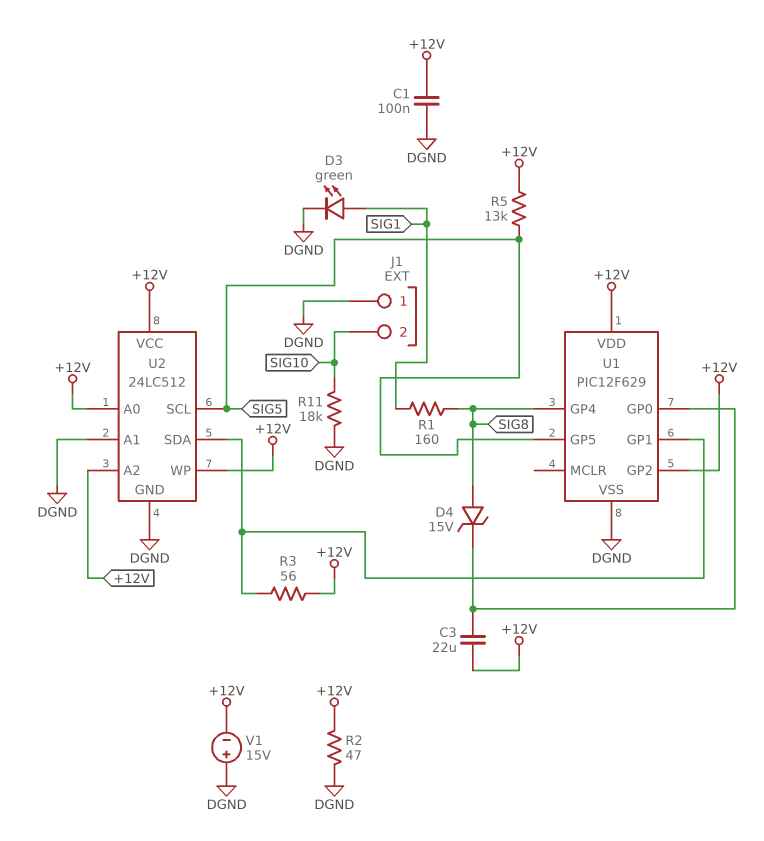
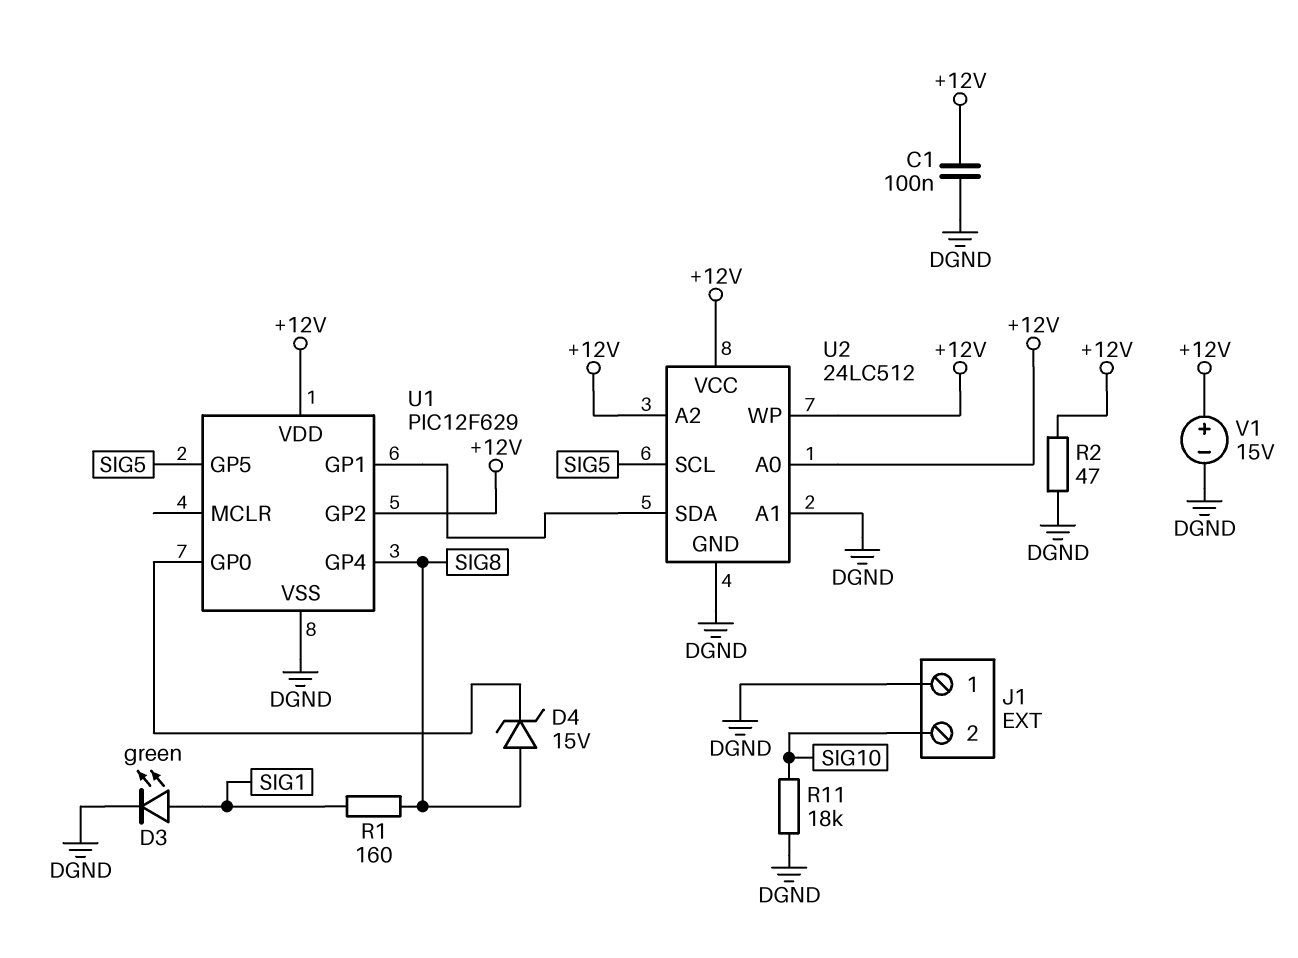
C3: 22uF (+12V, U1/GP0) -> none
R3: 56 (+12V, U1/GP1) -> none
R5: 13k (+12V, SIG5) -> none
V1: 15V (plus DGND, minus +12V) -> 15V (plus +12V, minus DGND)

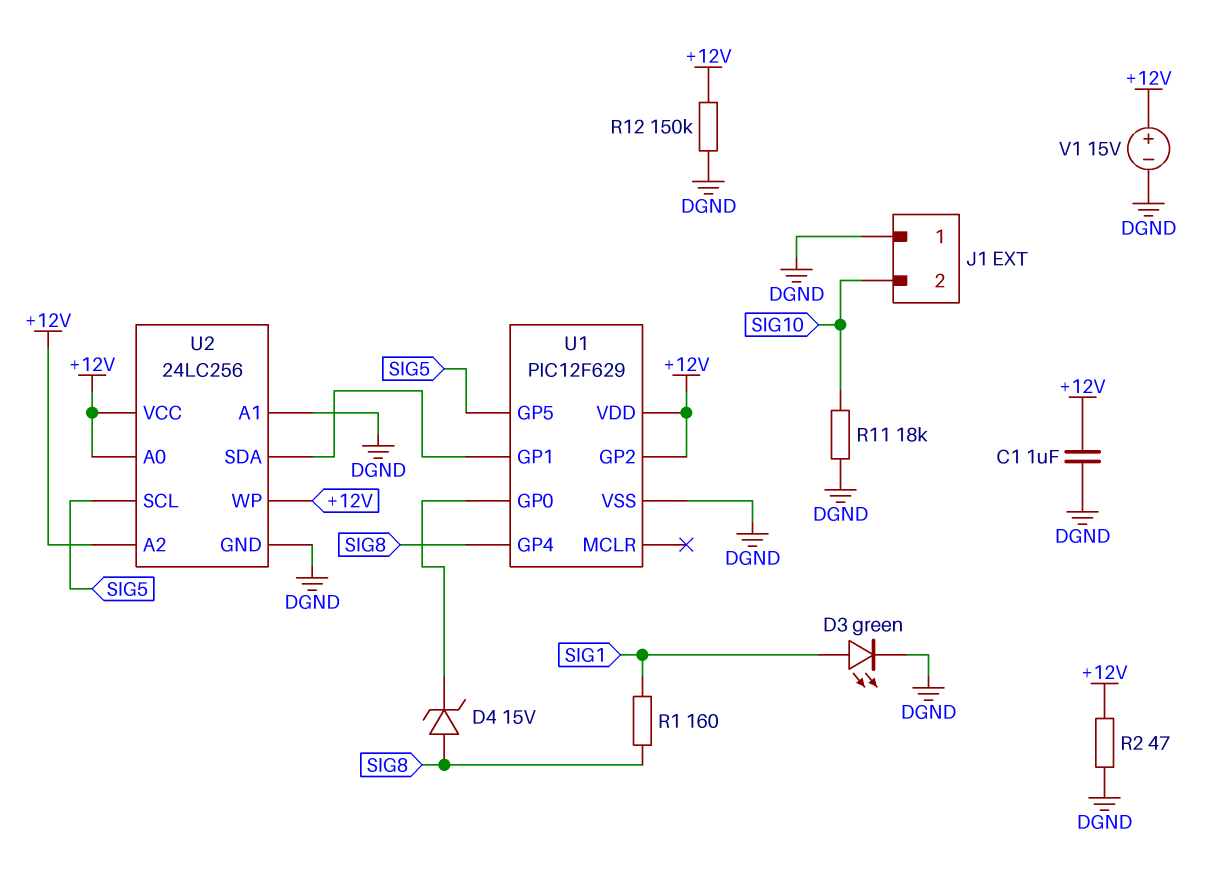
C1: 100nF (+12V, DGND) -> 1uF (+12V, DGND)
R12: none -> 150k (+12V, DGND)
U2: 24LC512 -> 24LC256

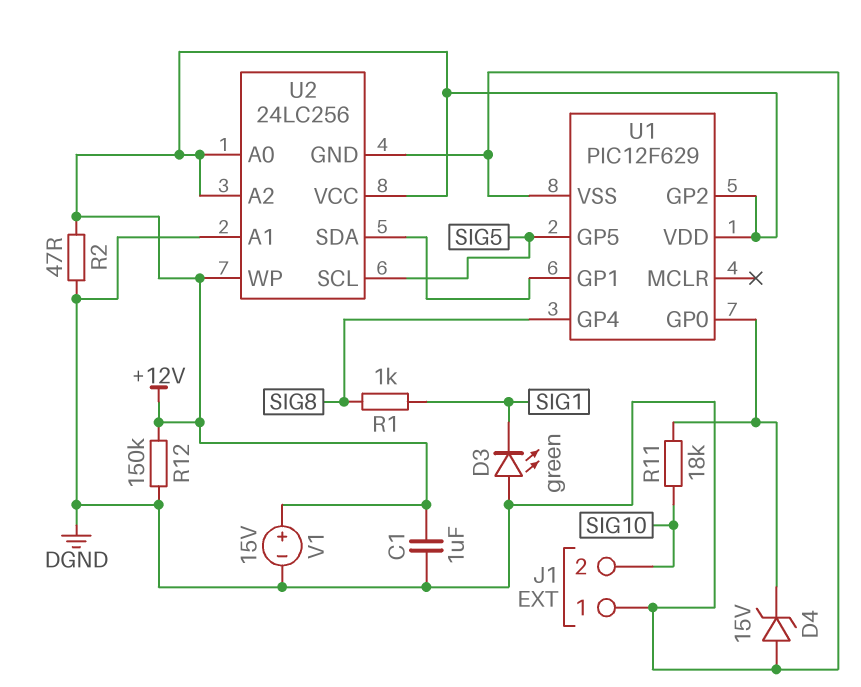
D3: LED green (A SIG1, K DGND) -> LED green (A DGND, K SIG1)
D4: zener 15V (A SIG8, K U1/GP0) -> zener 15V (A DGND, K U1/GP0)
R1: 160 (SIG1, SIG8) -> 1k (SIG1, SIG8)
R11: 18k (DGND, SIG10) -> 18k (SIG10, U1/GP0)

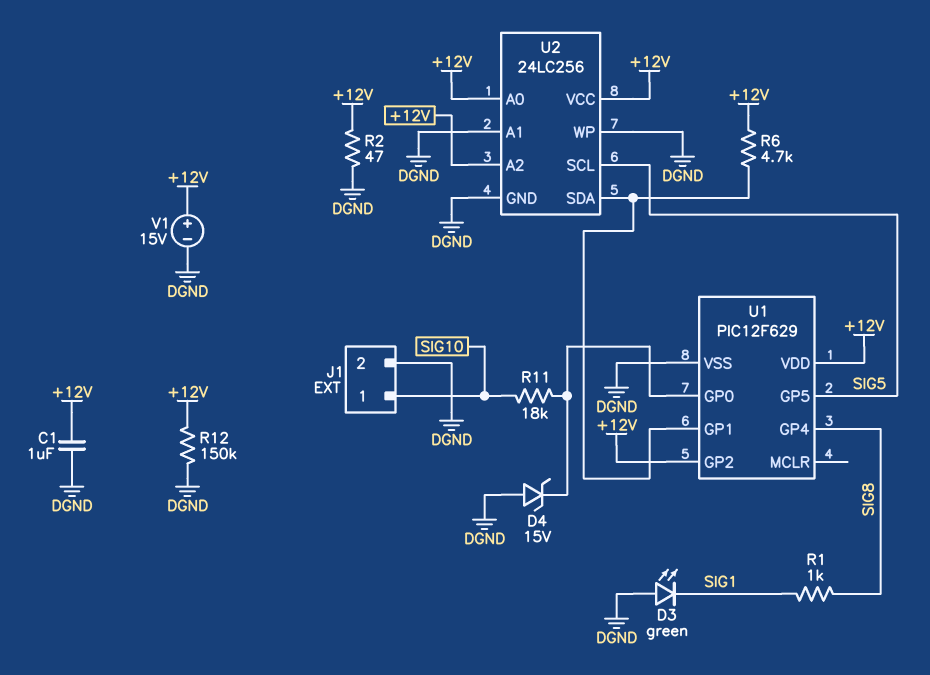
J1 pin 1: DGND -> SIG10
J1 pin 2: SIG10 -> DGND
R6: none -> 4.7k (+12V, U1/GP1)
U2 pin WP: +12V -> DGND

